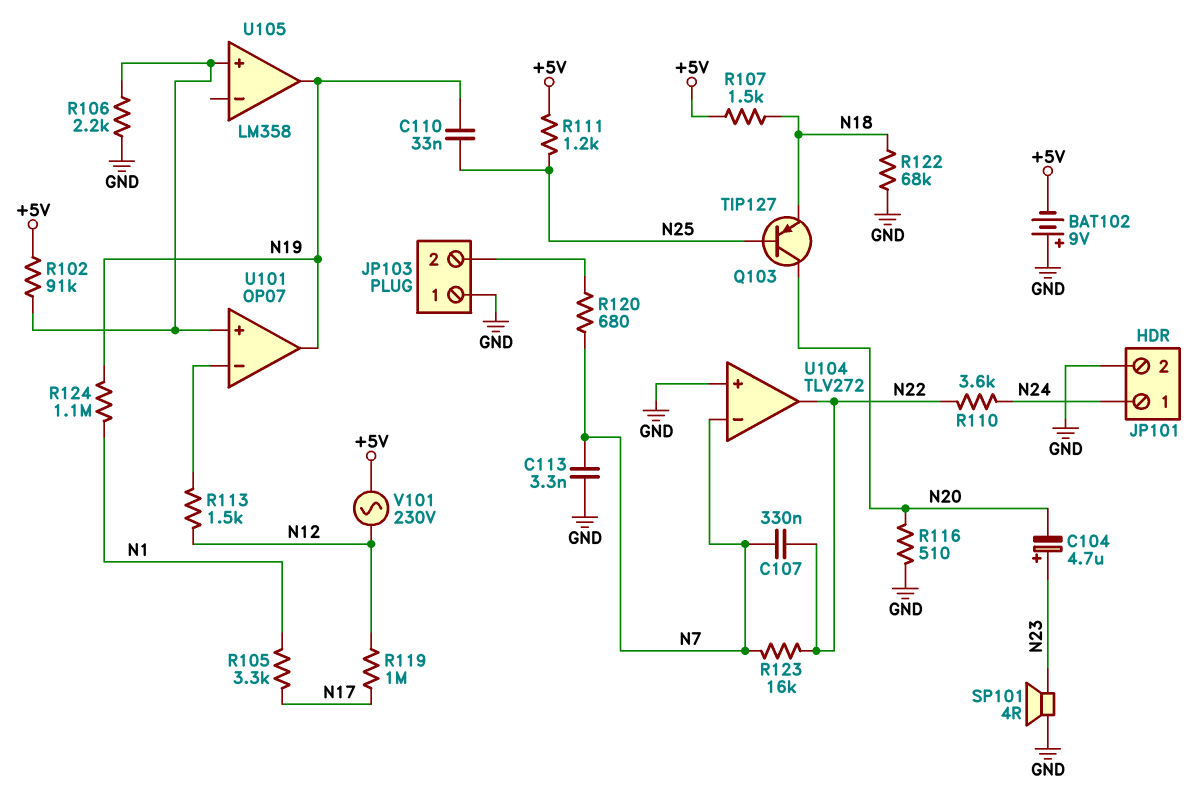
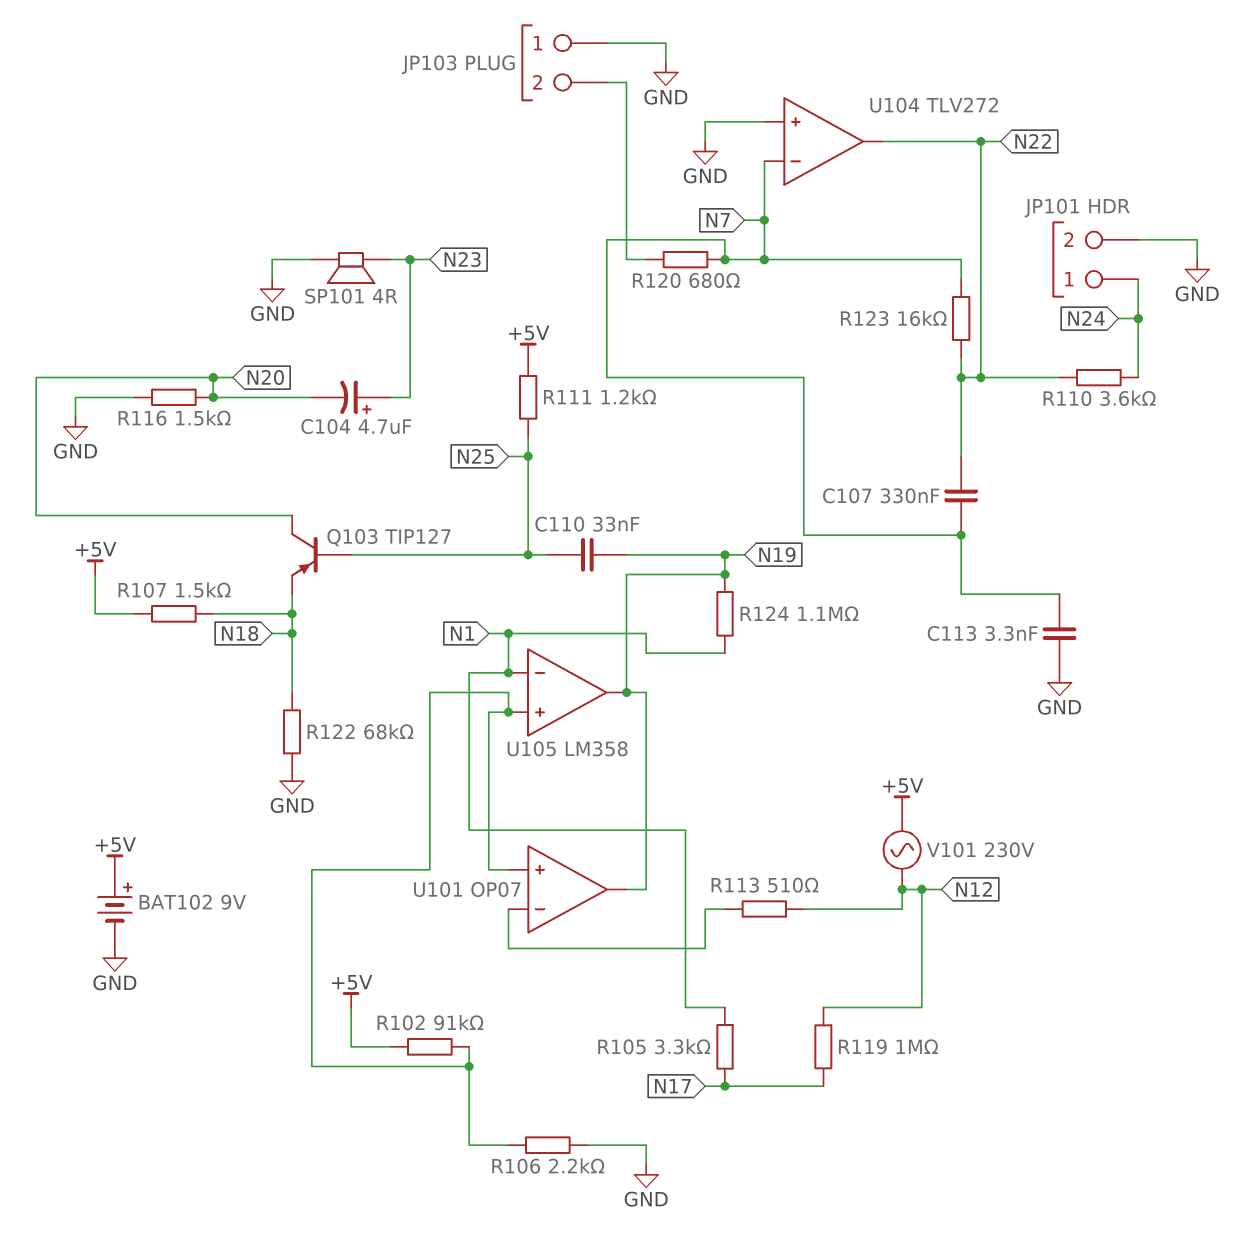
BAT102: 9V (plus GND, minus +5V) -> 9V (plus +5V, minus GND)
R113: 1.5k (N12, U101/in-) -> 510 (N12, U101/in-)
R116: 510 (GND, N20) -> 1.5k (GND, N20)
U105 pin in-: none -> N1

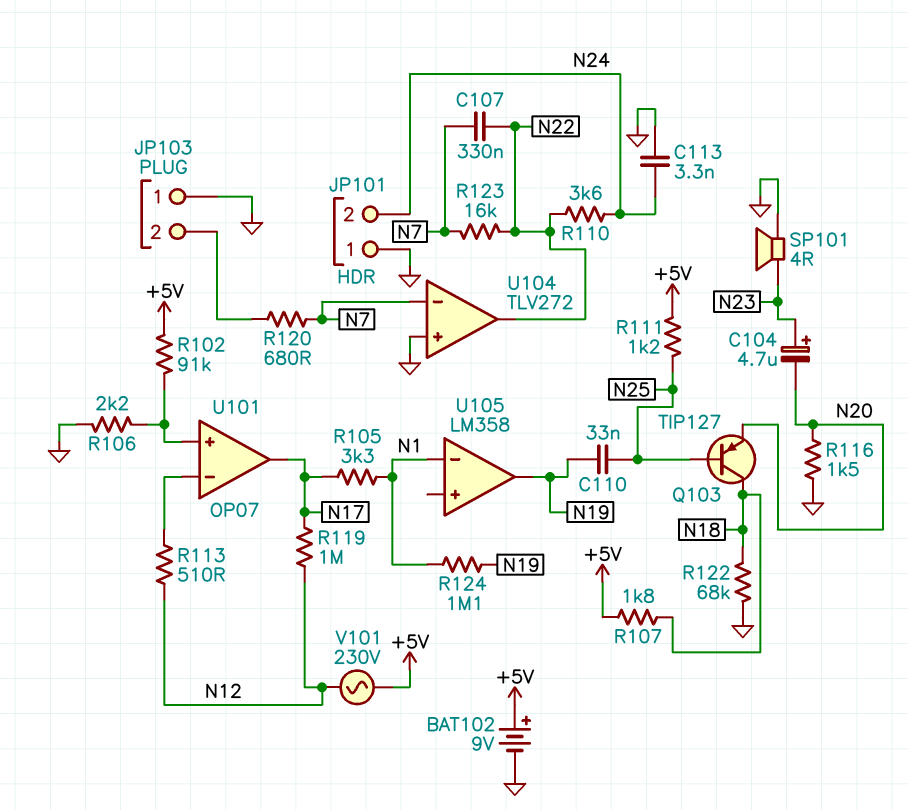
C113: 3.3nF (GND, N7) -> 3.3nF (GND, N24)
JP101 pin 1: N24 -> GND
JP101 pin 2: GND -> N24
Q103: PNP TIP127 (B N25, C N20, E N18) -> PNP TIP127 (B N25, C N18, E N20)
R107: 1.5k (+5V, N18) -> 1.8k (+5V, N18)
U101 pin out: N19 -> N17
U105 pin in+: U101/in+ -> none

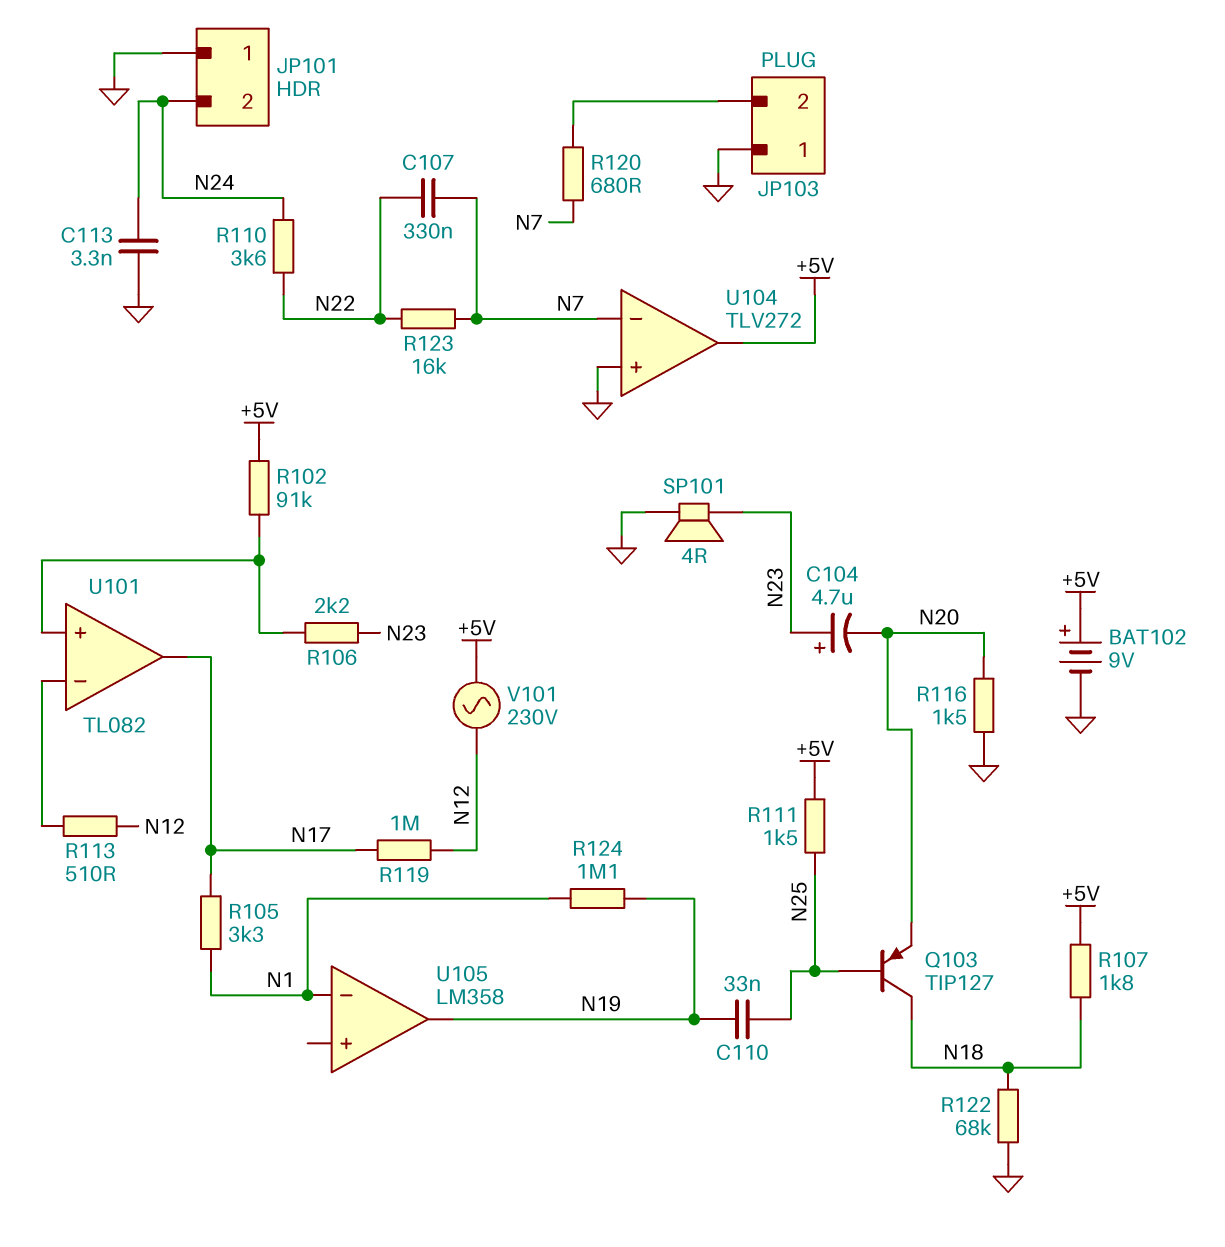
R106: 2.2k (GND, U101/in+) -> 2.2k (N23, U101/in+)
R111: 1.2k (+5V, N25) -> 1.5k (+5V, N25)
U101: OP07 -> TL082
U104 pin out: N22 -> +5V

